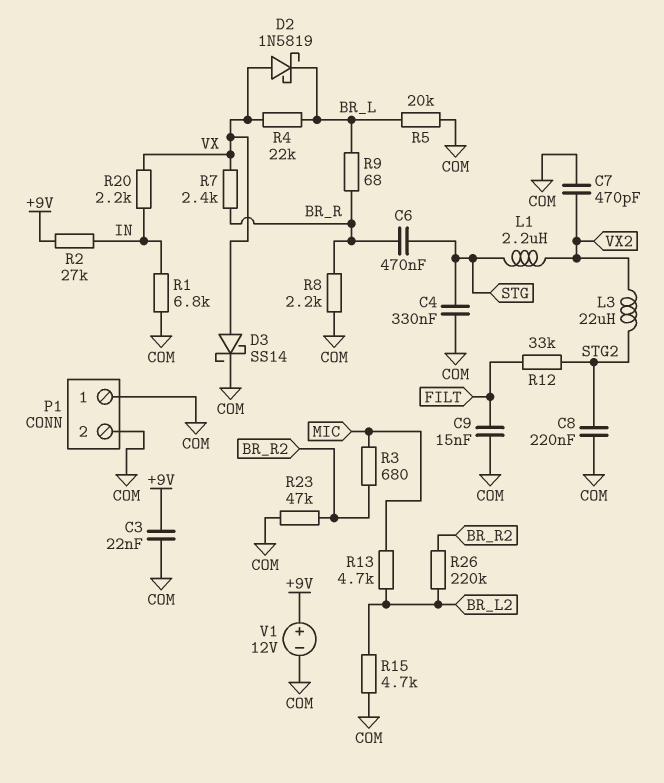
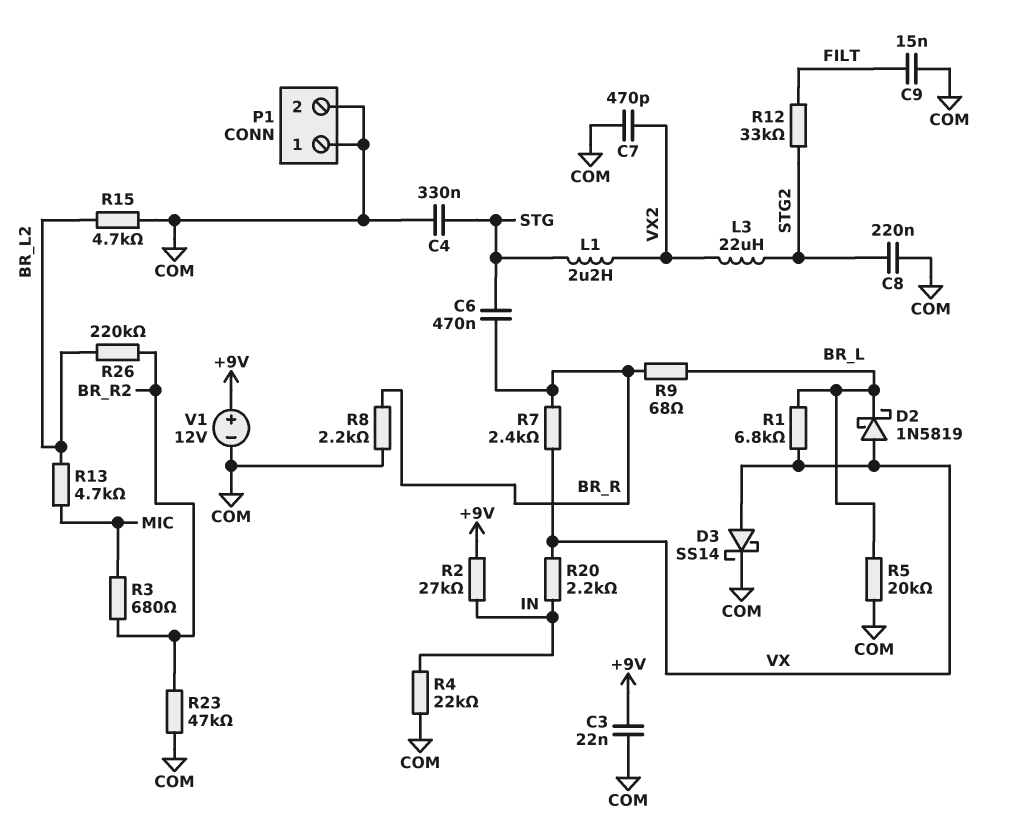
R1: 6.8k (COM, IN) -> 6.8k (BR_L, VX)
R4: 22k (BR_L, VX) -> 22k (COM, IN)

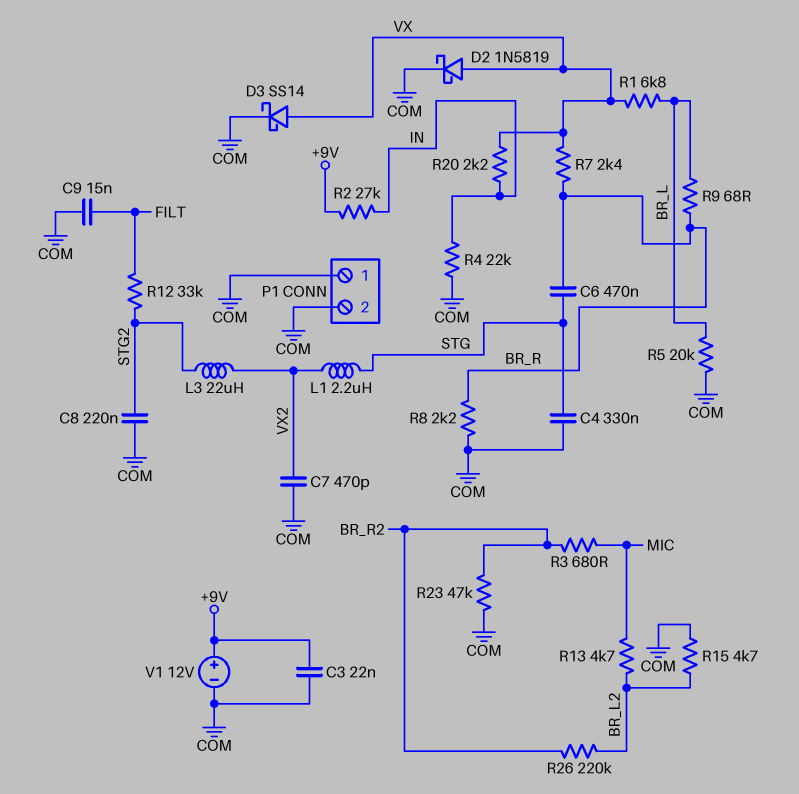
D2: schottky 1N5819 (A VX, K BR_L) -> schottky 1N5819 (A VX, K COM)

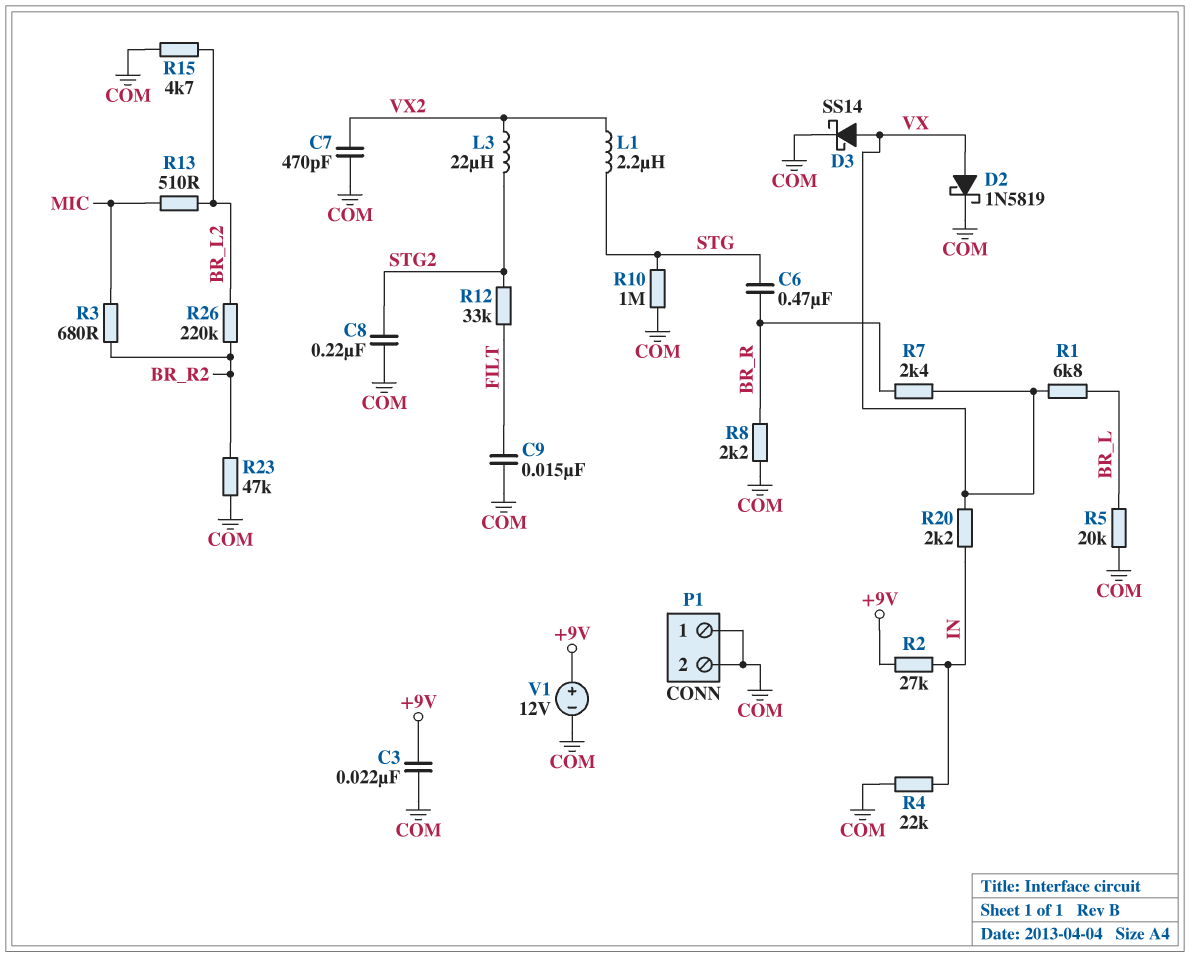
C4: 330nF (COM, STG) -> none
R9: 68 (BR_L, BR_R) -> none
R10: none -> 1M (COM, STG)
R13: 4.7k (BR_L2, MIC) -> 510 (BR_L2, MIC)

